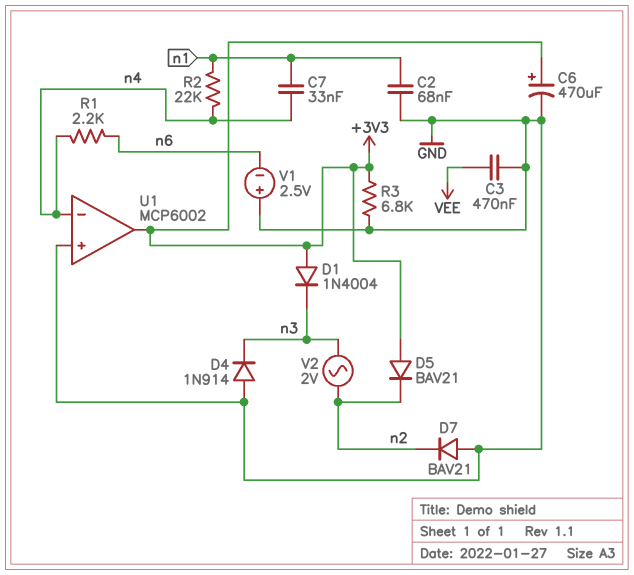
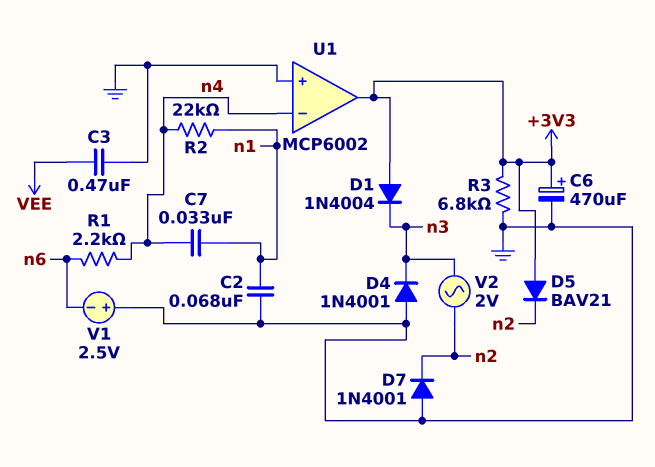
D4: diode 1N914 (A GND, K n3) -> diode 1N4001 (A GND, K n3)
D7: diode BAV21 (A GND, K n2) -> diode 1N4001 (A GND, K n2)

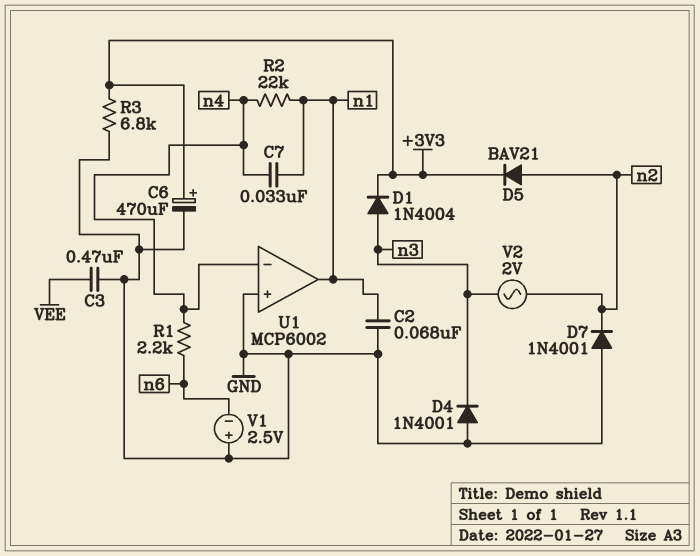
D1: diode 1N4004 (A +3V3, K n3) -> diode 1N4004 (A n3, K +3V3)
D5: diode BAV21 (A +3V3, K n2) -> diode BAV21 (A n2, K +3V3)
U1 pin out: +3V3 -> n1

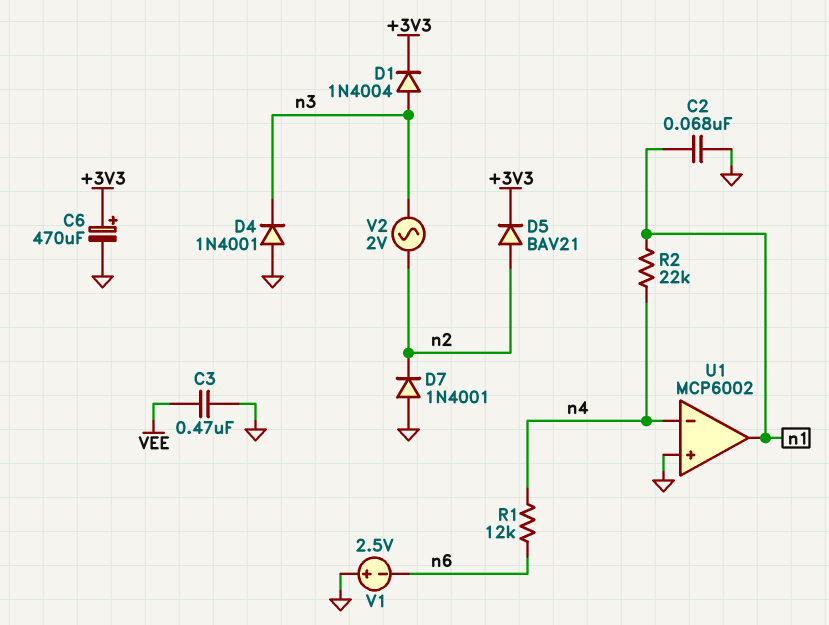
C7: 33nF (n1, n4) -> none
R1: 2.2k (n4, n6) -> 12k (n4, n6)
R3: 6.8k (+3V3, GND) -> none

